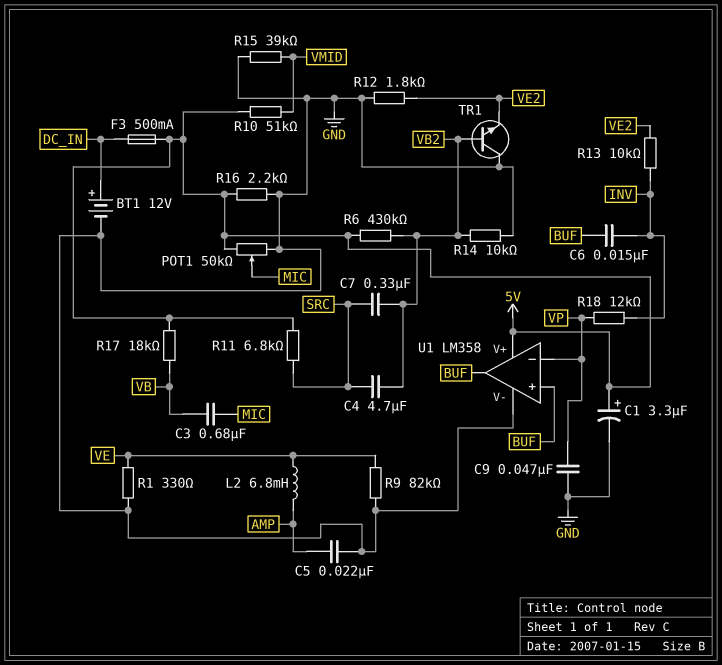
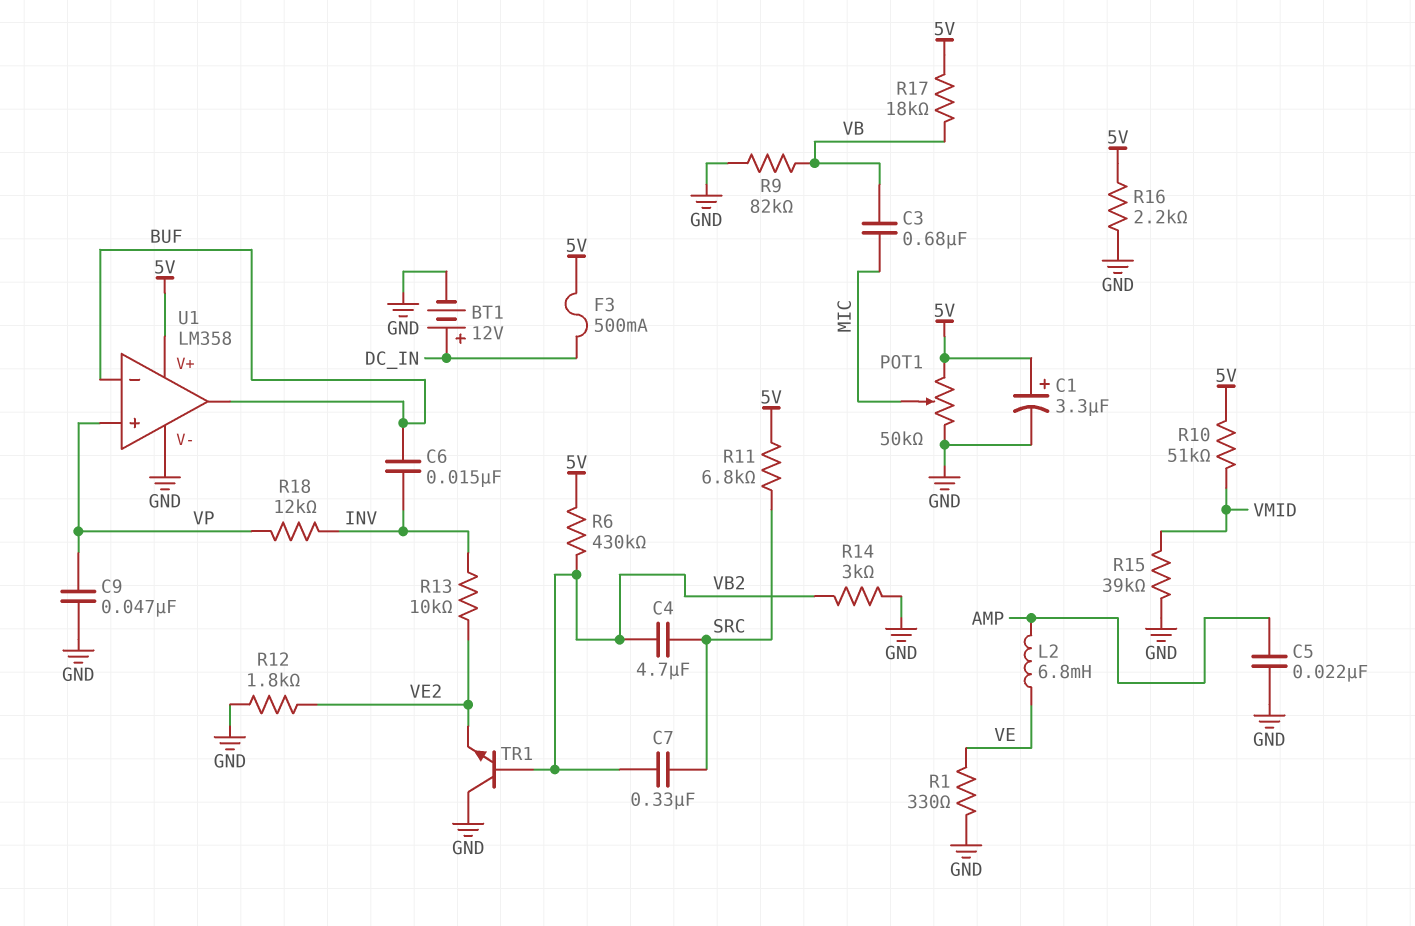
R9: 82k (GND, VE) -> 82k (GND, VB)
R14: 10k (GND, VB2) -> 3k (GND, VB2)
U1 pin in+: BUF -> VP
U1 pin in-: VP -> BUF

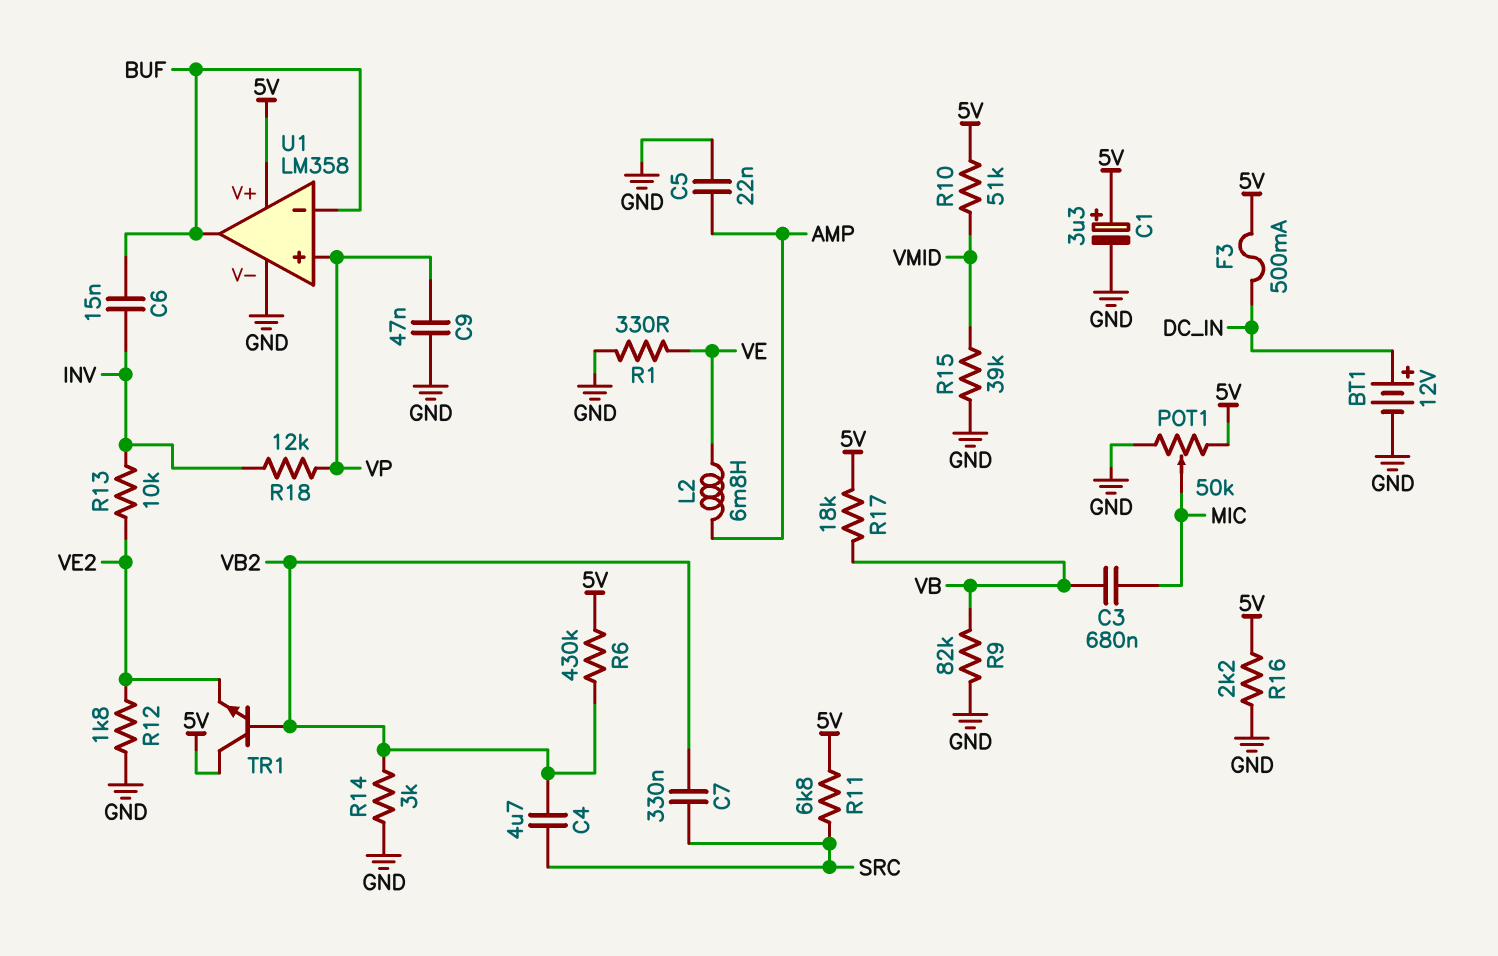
TR1: NPN (B VB2, C GND, E VE2) -> NPN (B VB2, C 5V, E VE2)

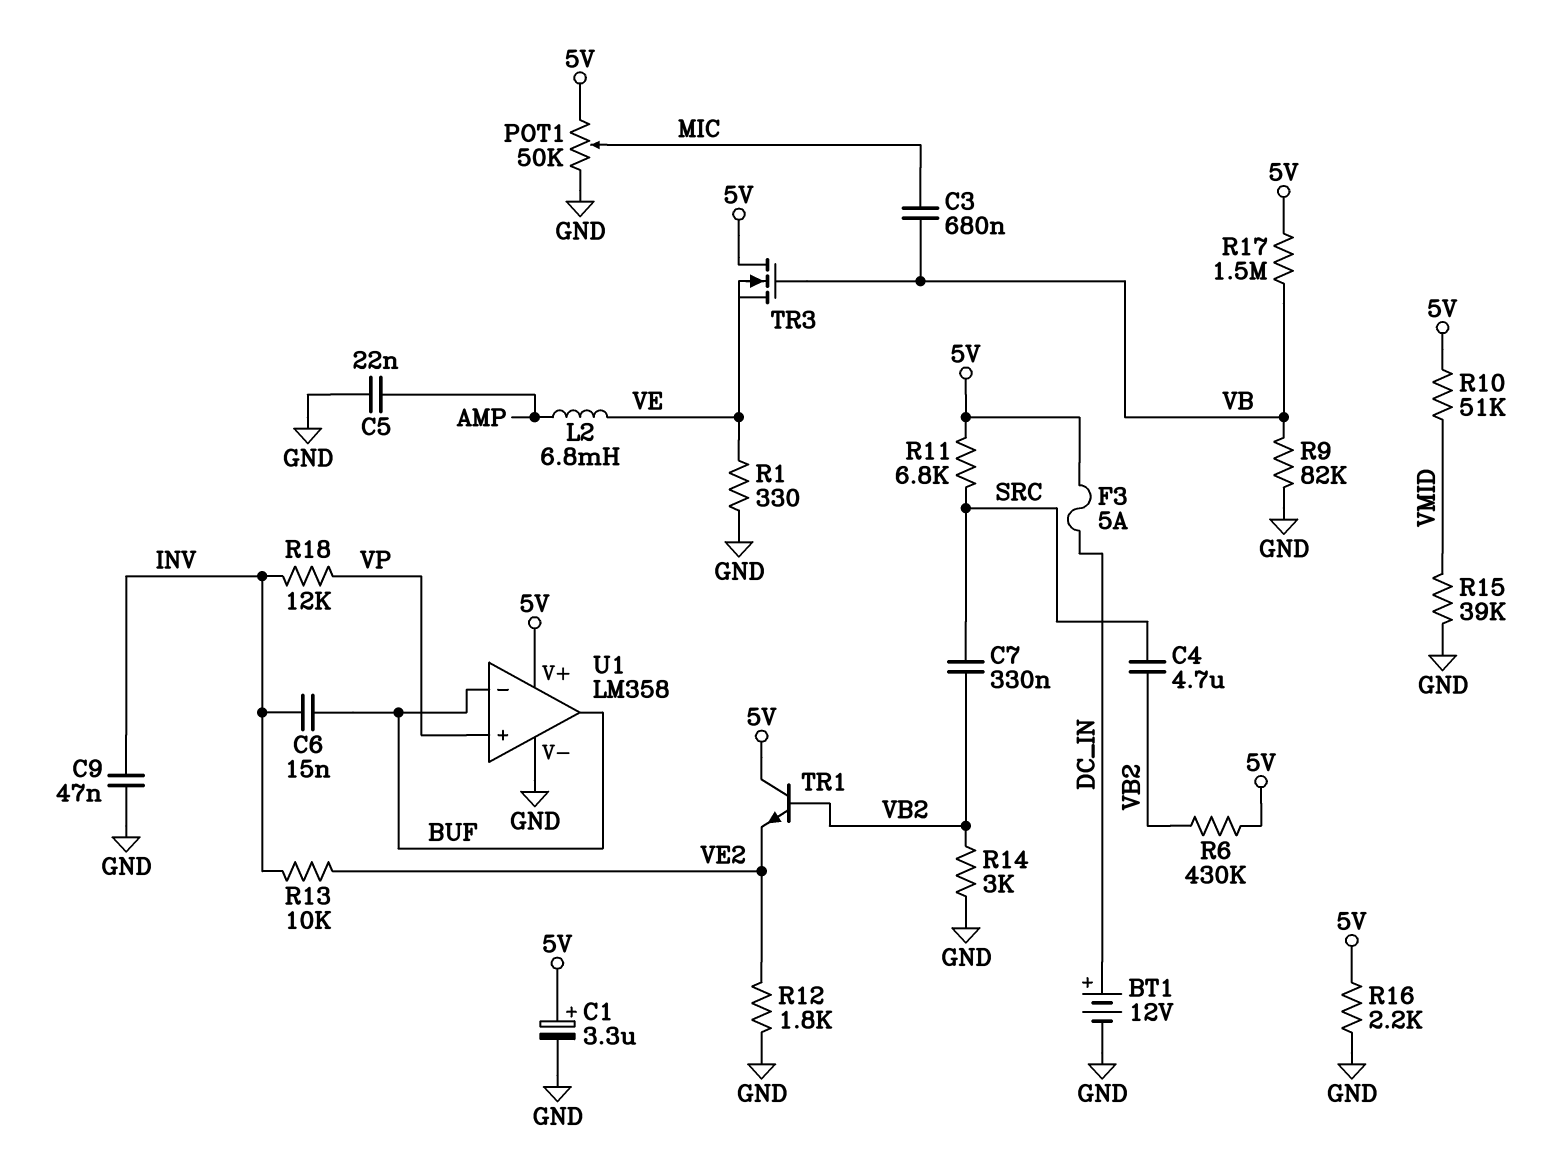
C9: 47nF (GND, VP) -> 47nF (GND, INV)
F3: 500mA (5V, DC_IN) -> 5A (5V, DC_IN)
R17: 18k (5V, VB) -> 1.5M (5V, VB)
TR3: none -> NMOS (G VB, D 5V, S VE)

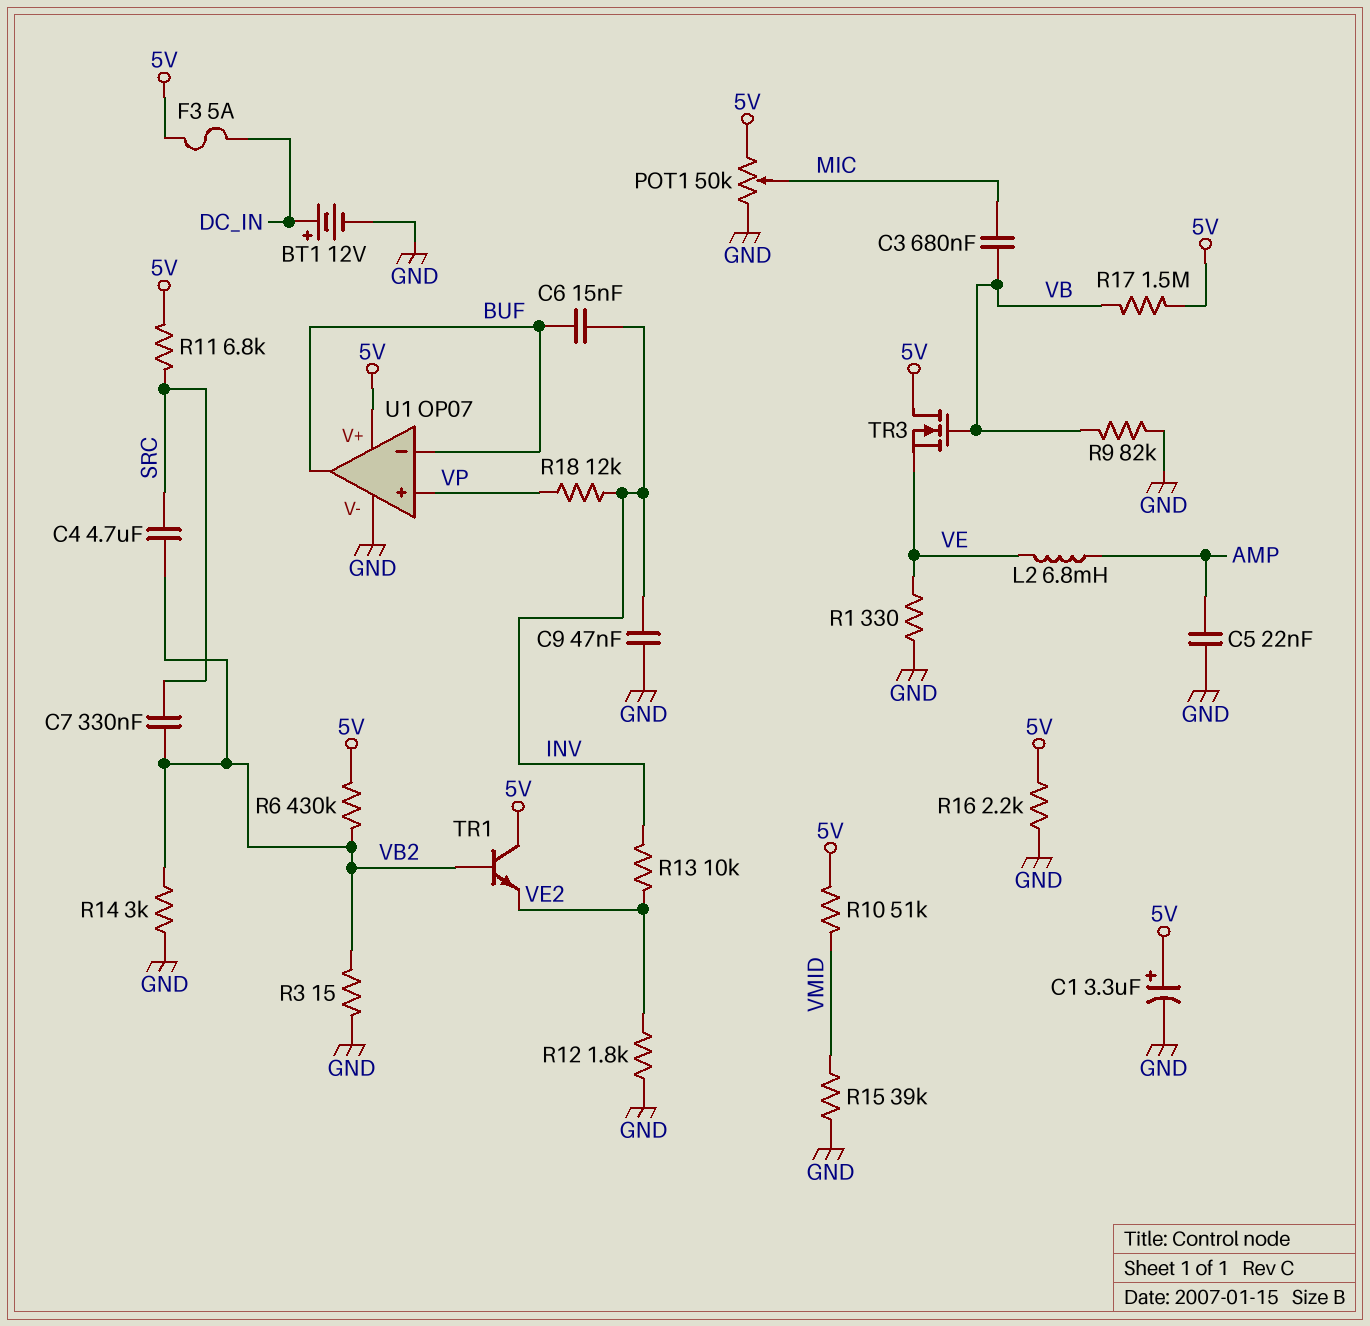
R3: none -> 15 (GND, VB2)
U1: LM358 -> OP07

